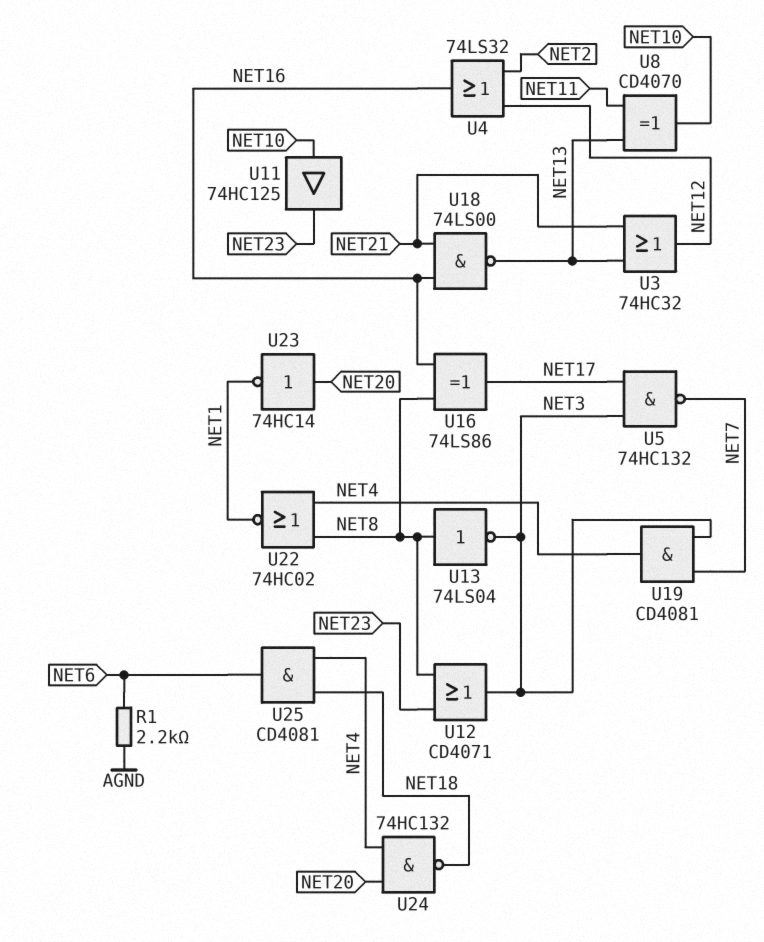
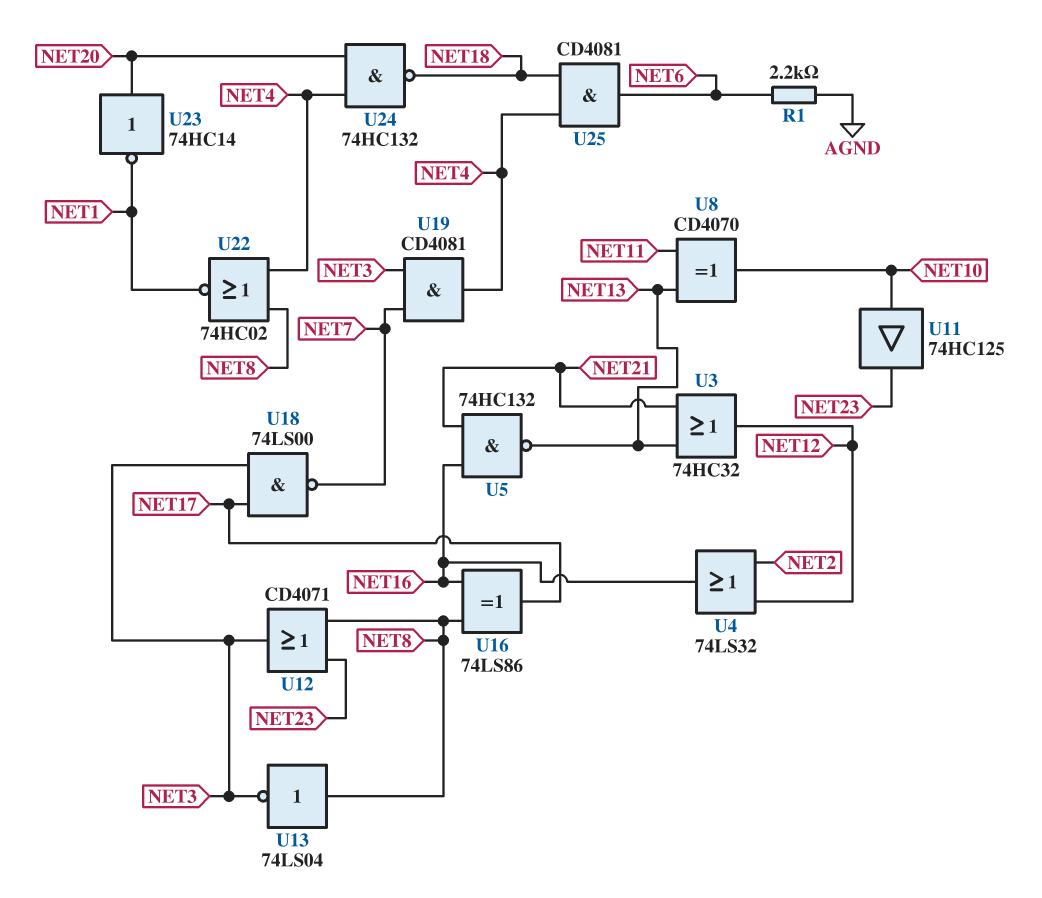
U5: NAND 74HC132 (in NET3, in NET17, out NET7) -> NAND 74HC132 (in NET16, in NET21, out NET13)
U18: NAND 74LS00 (in NET16, in NET21, out NET13) -> NAND 74LS00 (in NET3, in NET17, out NET7)

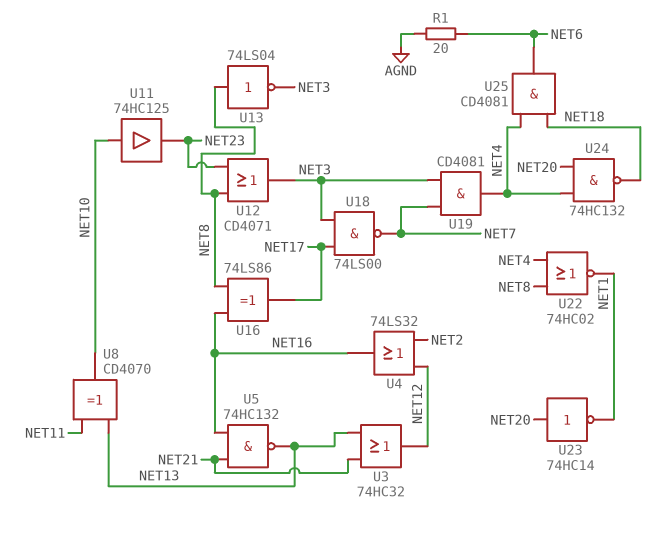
R1: 2.2k (AGND, NET6) -> 20 (AGND, NET6)

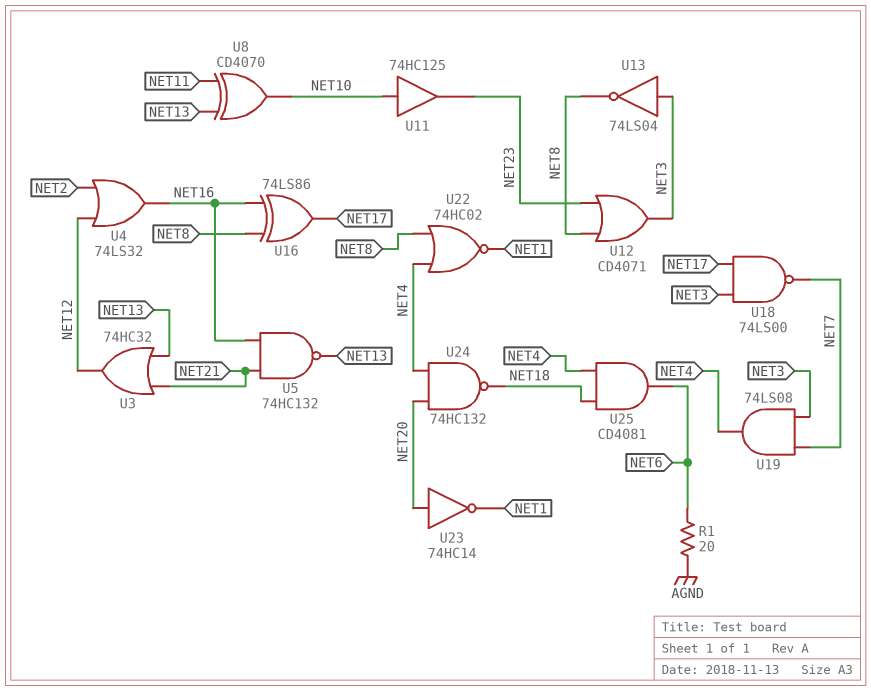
U13: NOT 74LS04 (in NET8, out NET3) -> NOT 74LS04 (in NET3, out NET8)
U19: AND CD4081 (in NET3, in NET7, out NET4) -> AND 74LS08 (in NET3, in NET7, out NET4)

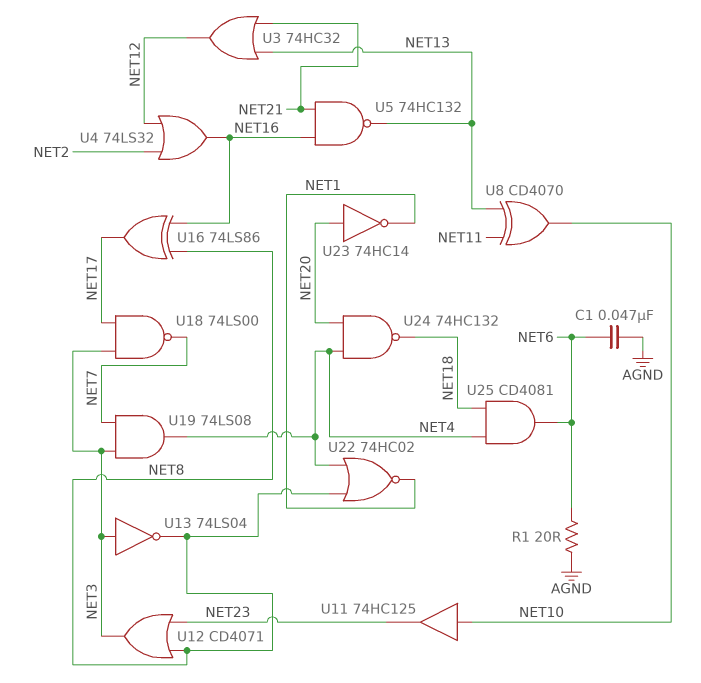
C1: none -> 47nF (AGND, NET6)

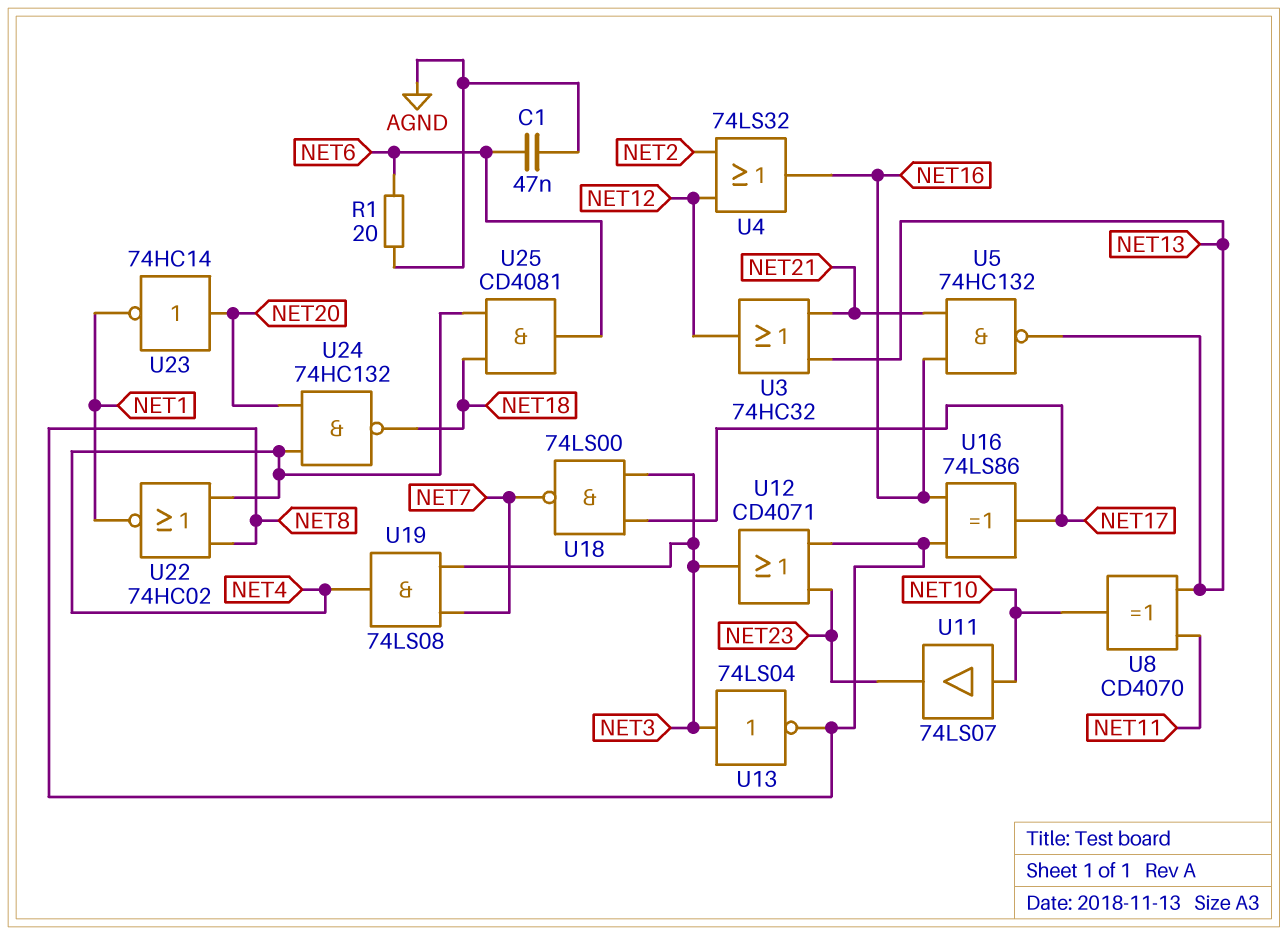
U11: buffer 74HC125 (in NET10, out NET23) -> buffer 74LS07 (in NET10, out NET23)

